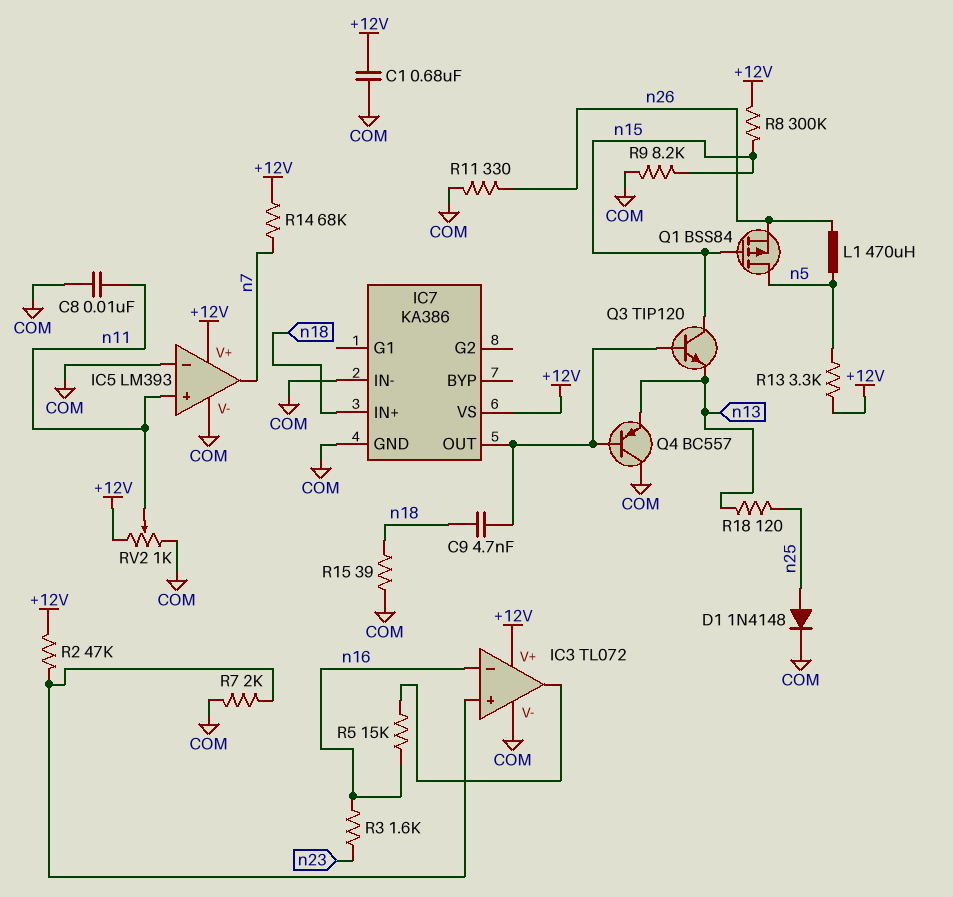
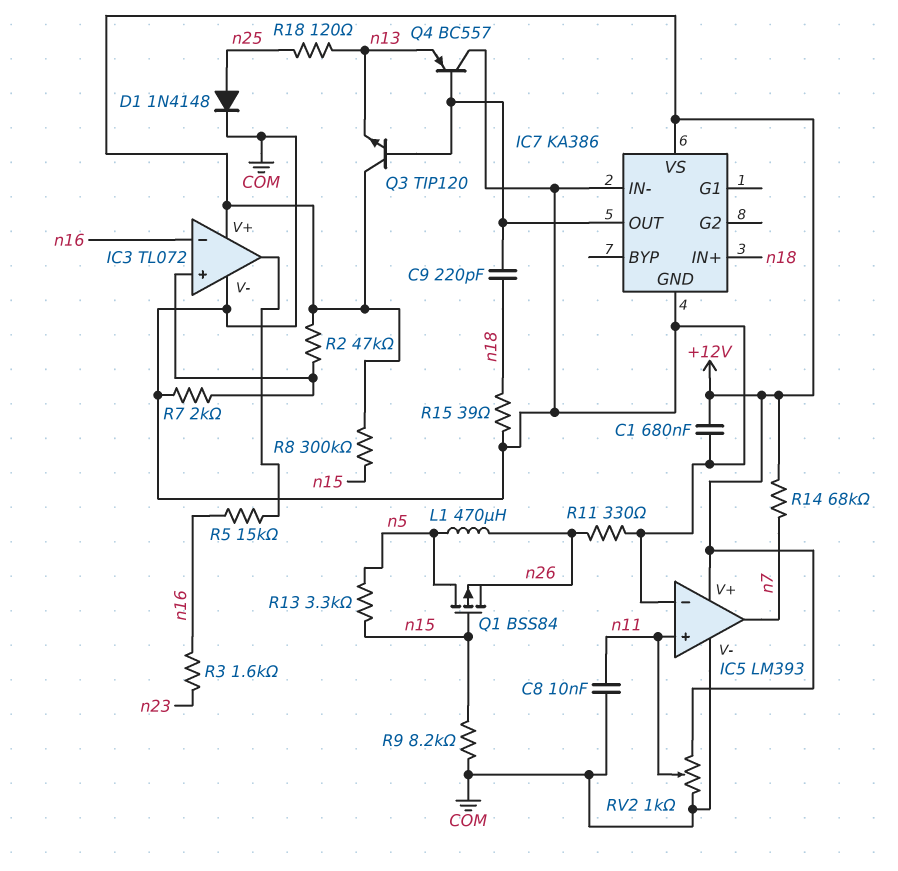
C9: 4.7nF (IC7/OUT, n18) -> 220pF (IC7/OUT, n18)
Q3: NPN TIP120 (B IC7/OUT, C n15, E n13) -> NPN TIP120 (B IC7/OUT, C +12V, E n13)
R13: 3.3k (+12V, n5) -> 3.3k (n5, n15)

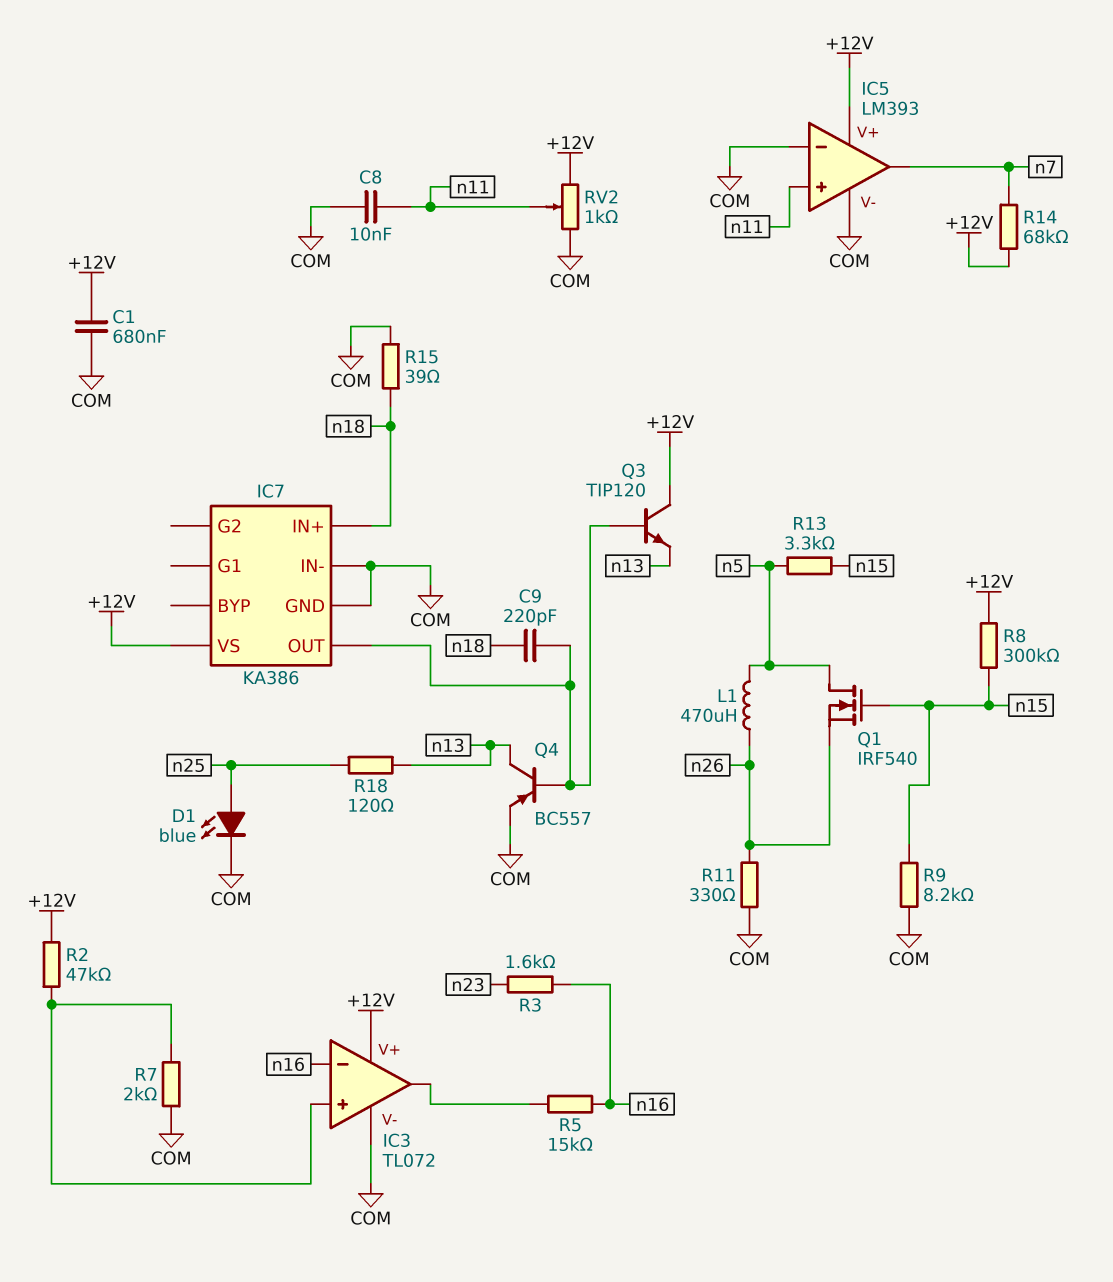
D1: diode 1N4148 (A n25, K COM) -> LED blue (A n25, K COM)
Q1: PMOS BSS84 (G n15, D n5, S n26) -> NMOS IRF540 (G n15, D n5, S n26)
Q4: PNP BC557 (B IC7/OUT, C COM, E n13) -> PNP BC557 (B IC7/OUT, C n13, E COM)

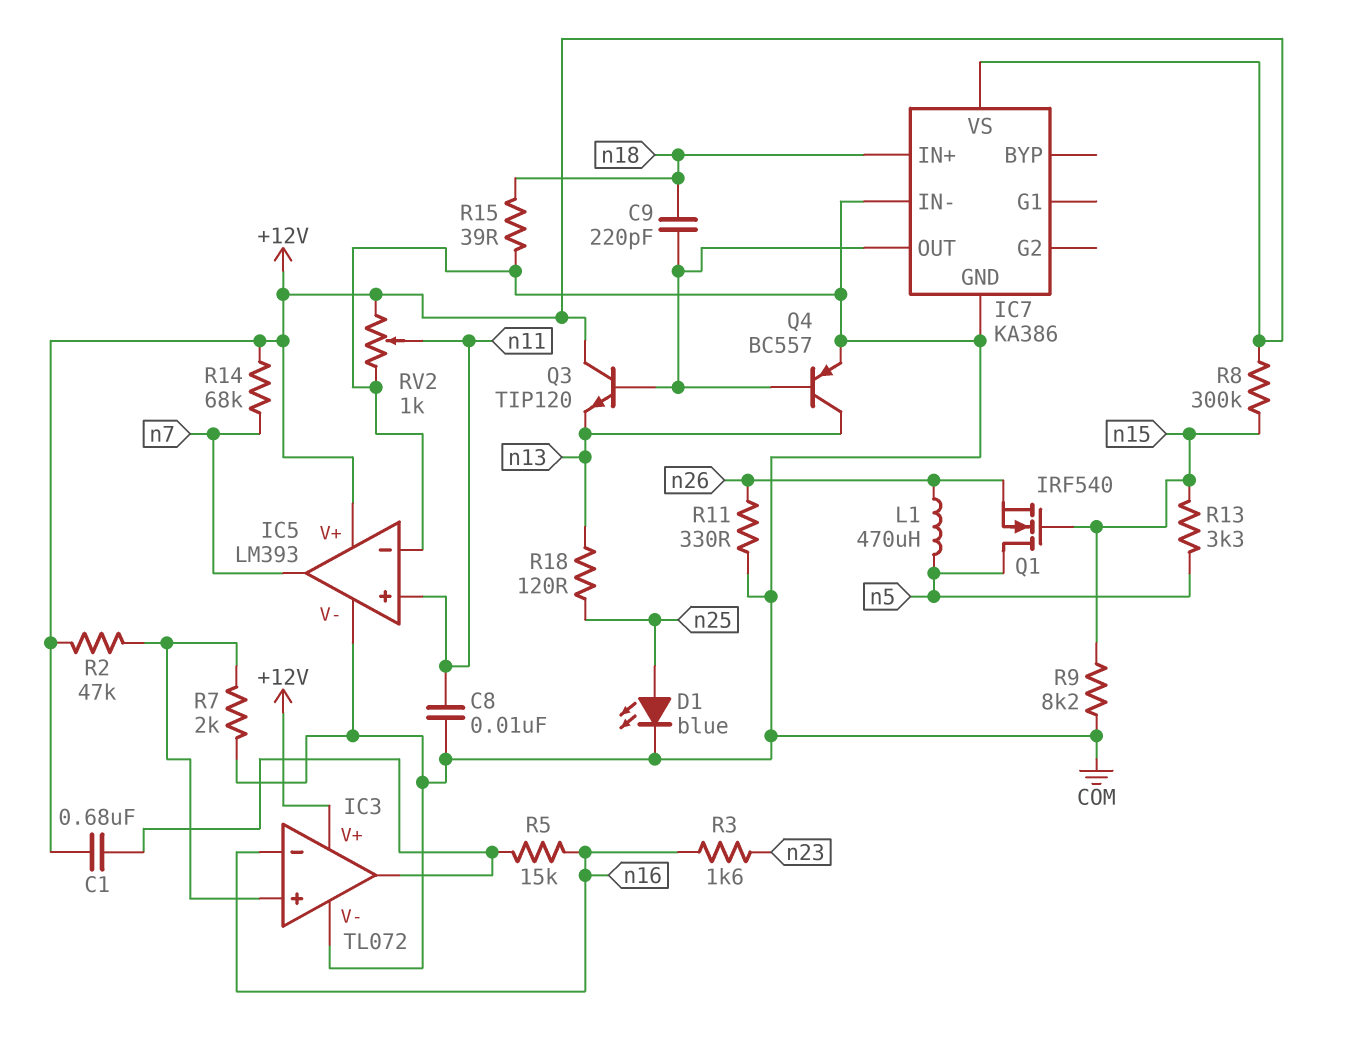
C1: 680nF (+12V, COM) -> 680nF (+12V, IC3/out)

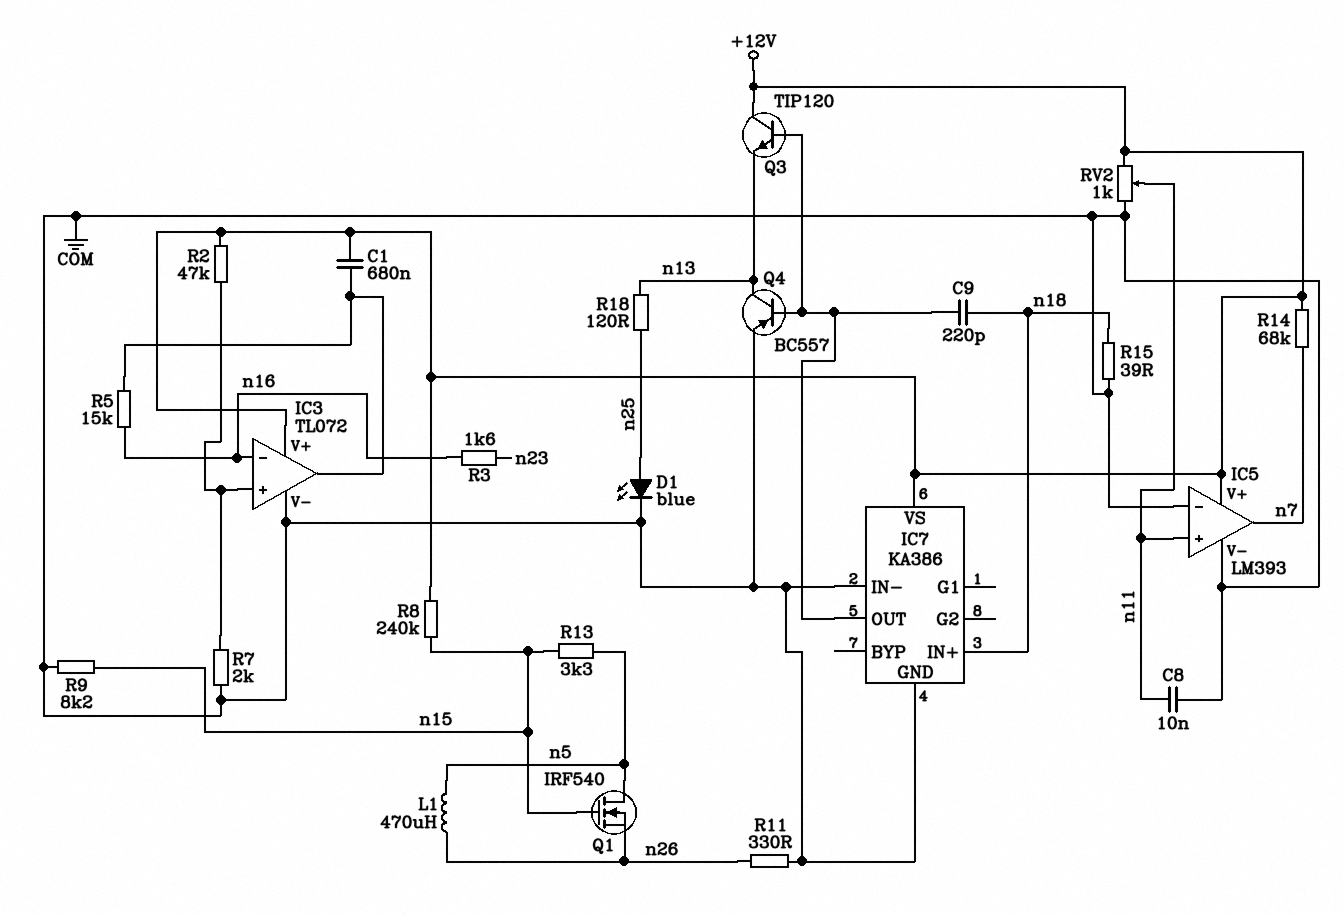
R8: 300k (+12V, n15) -> 240k (+12V, n15)

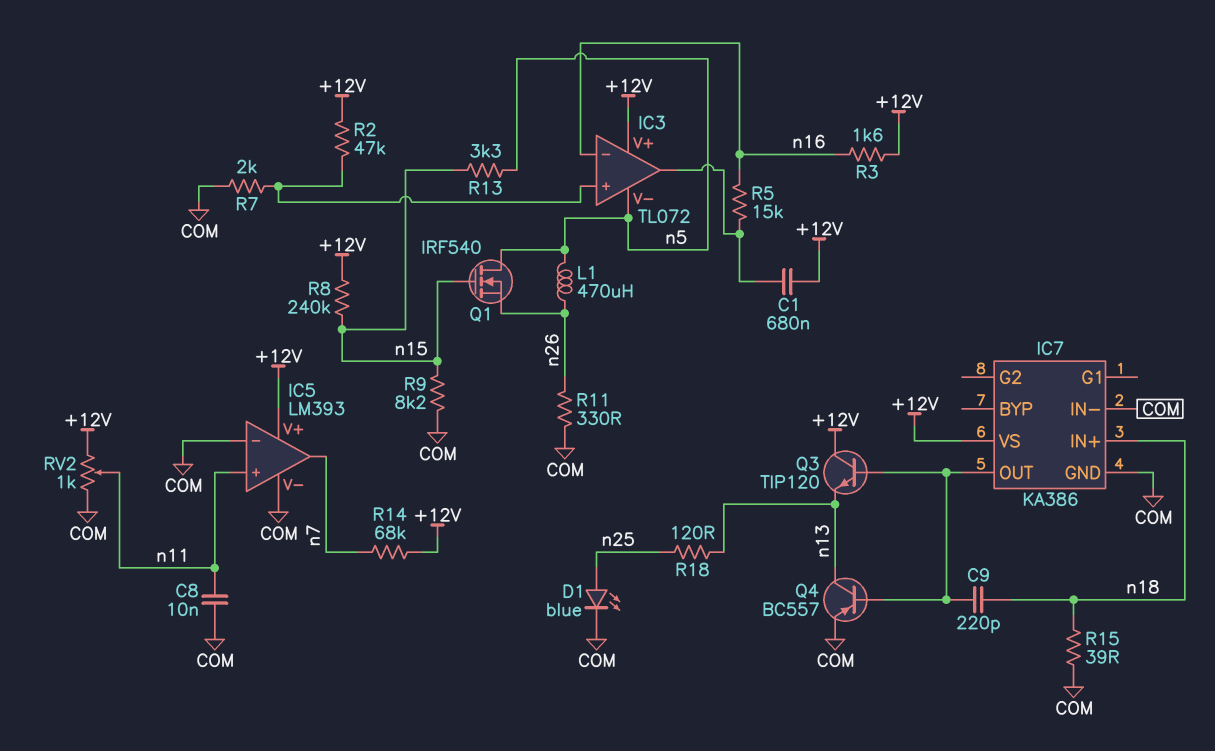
IC3 pin V-: COM -> n5
R3: 1.6k (n16, n23) -> 1.6k (+12V, n16)

